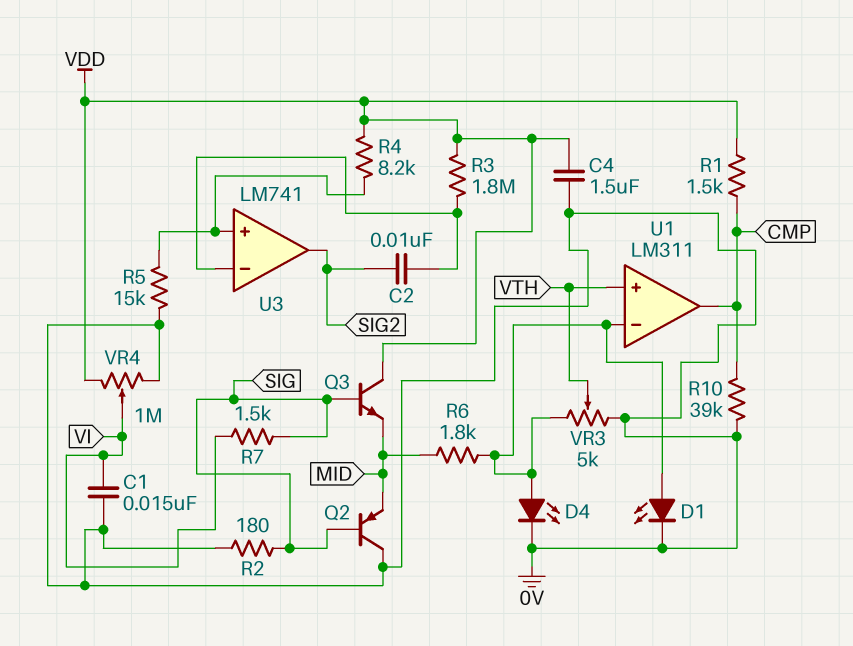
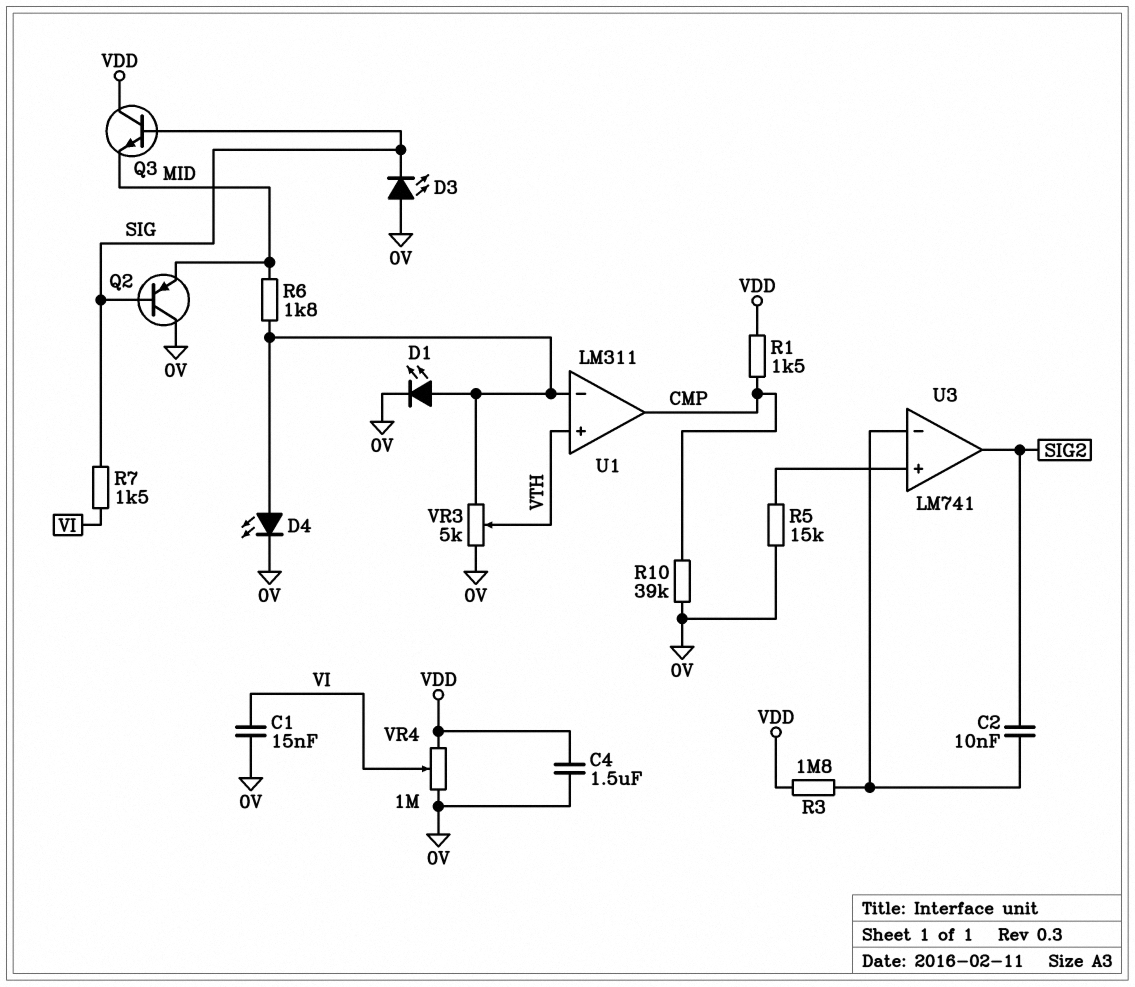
D3: none -> LED (A 0V, K SIG)
R2: 180 (0V, SIG) -> none
R4: 8.2k (U3/in+, VDD) -> none

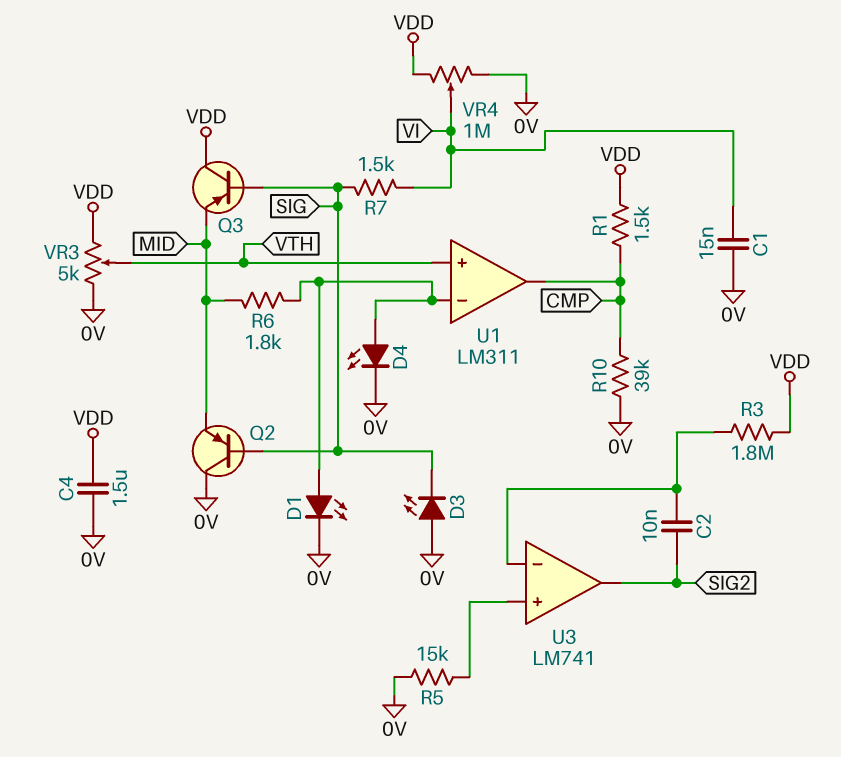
Q3: NPN (B SIG, C VDD, E MID) -> PNP (B SIG, C VDD, E MID)
VR3: 5k (0V, U1/in-, wiper VTH) -> 5k (0V, VDD, wiper VTH)

